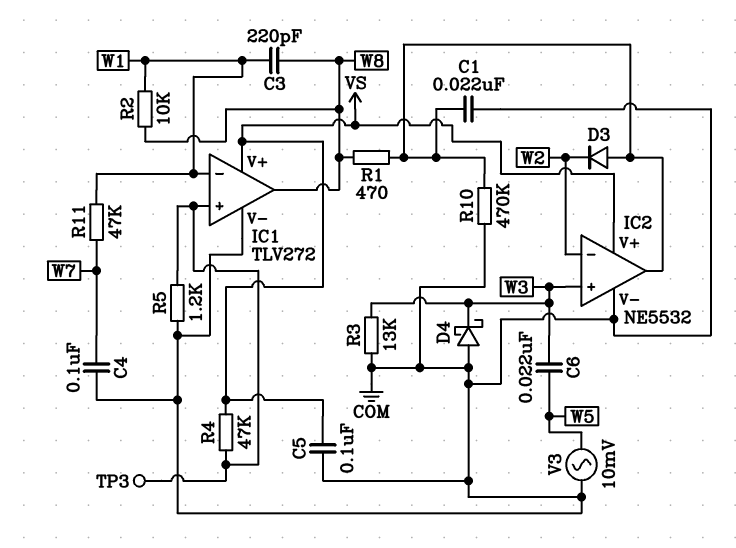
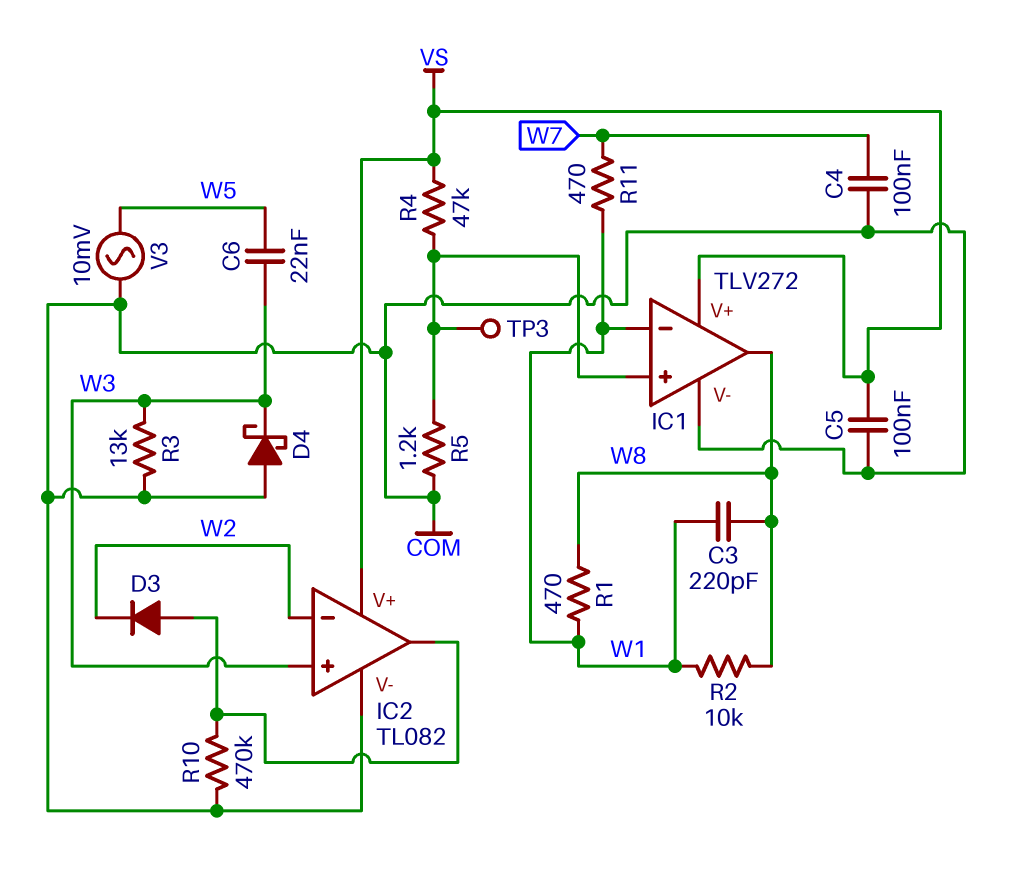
C1: 22nF (COM, IC2/out) -> none
IC2: NE5532 -> TL082
R1: 470 (IC2/out, W8) -> 470 (W1, W8)
R11: 47k (W1, W7) -> 470 (W1, W7)

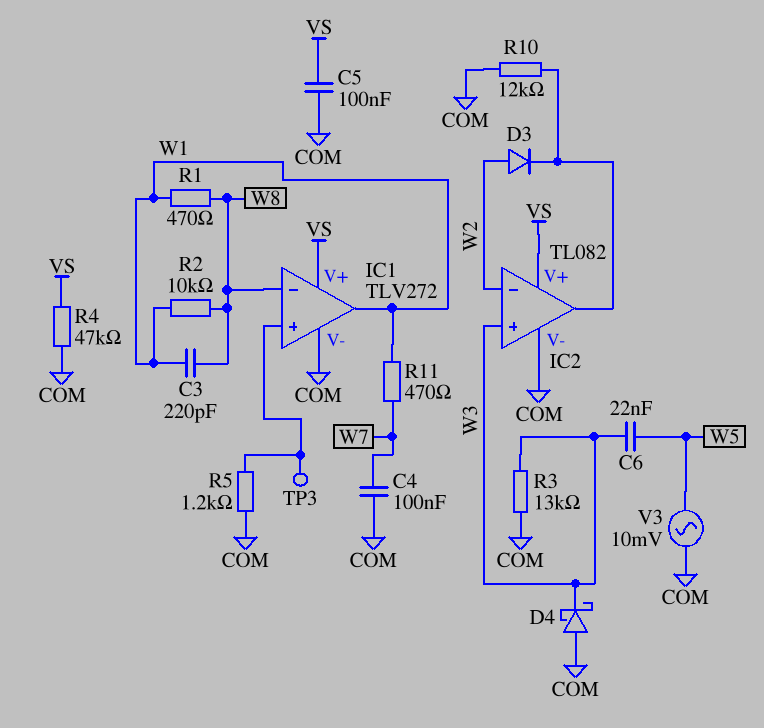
D3: diode (A IC2/out, K W2) -> diode (A W2, K IC2/out)
IC1 pin in-: W1 -> W8
IC1 pin out: W8 -> W1
R4: 47k (IC1/in+, VS) -> 47k (COM, VS)
R10: 470k (COM, IC2/out) -> 12k (COM, IC2/out)

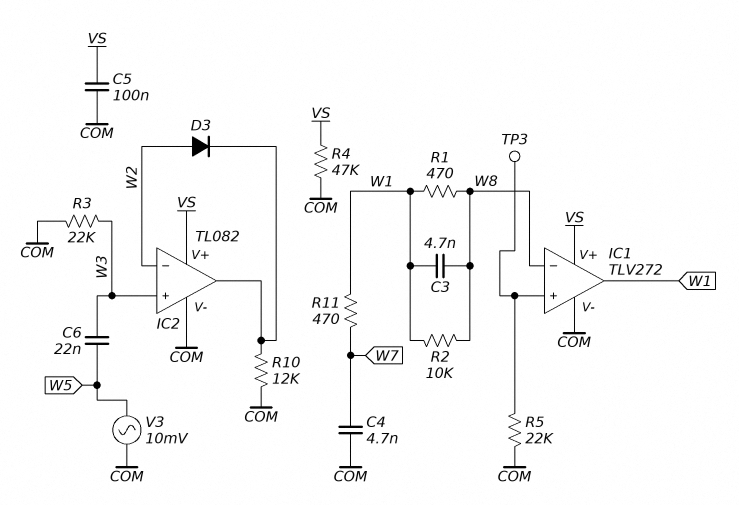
C3: 220pF (W1, W8) -> 4.7nF (W1, W8)
C4: 100nF (COM, W7) -> 4.7nF (COM, W7)
D4: schottky (A COM, K W3) -> none
R3: 13k (COM, W3) -> 22k (COM, W3)
R5: 1.2k (COM, IC1/in+) -> 22k (COM, IC1/in+)

